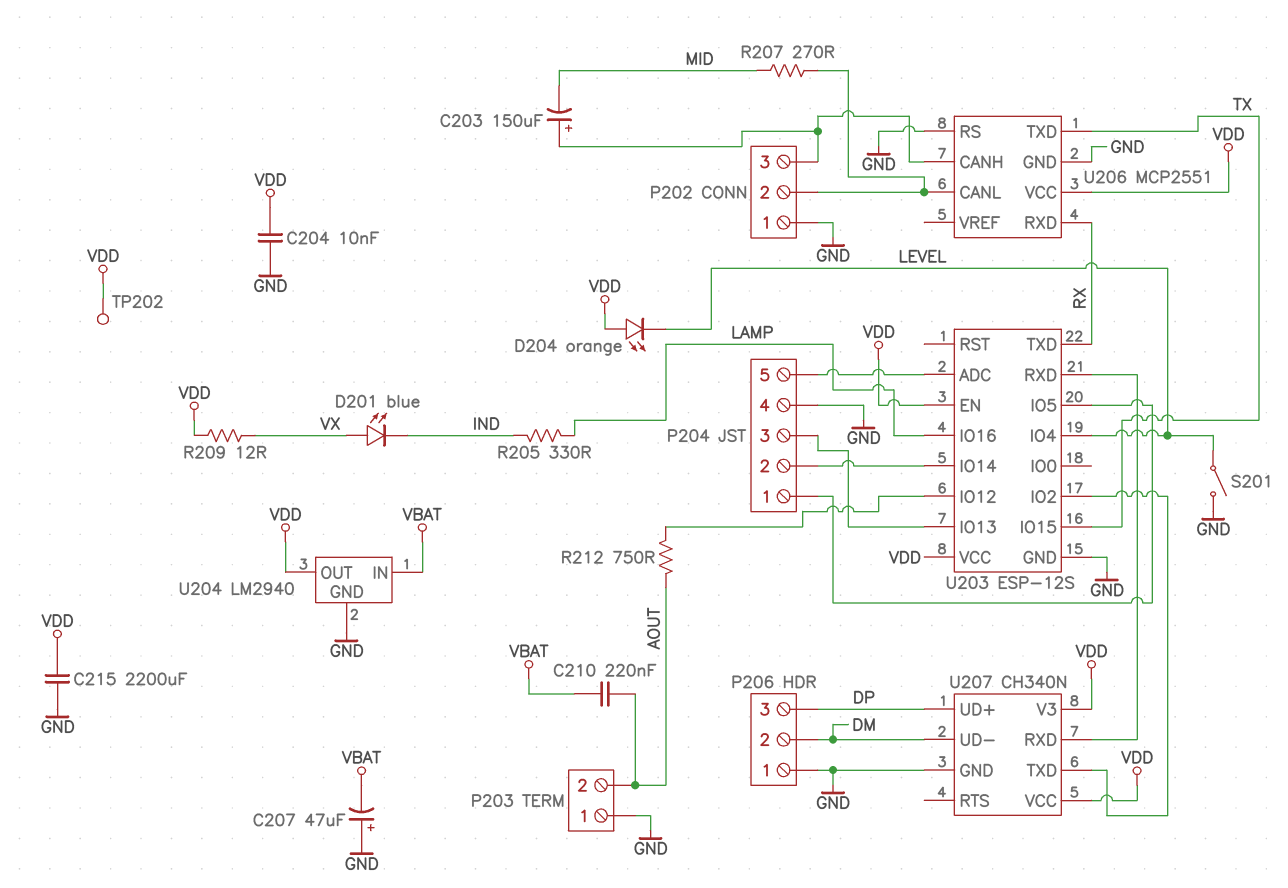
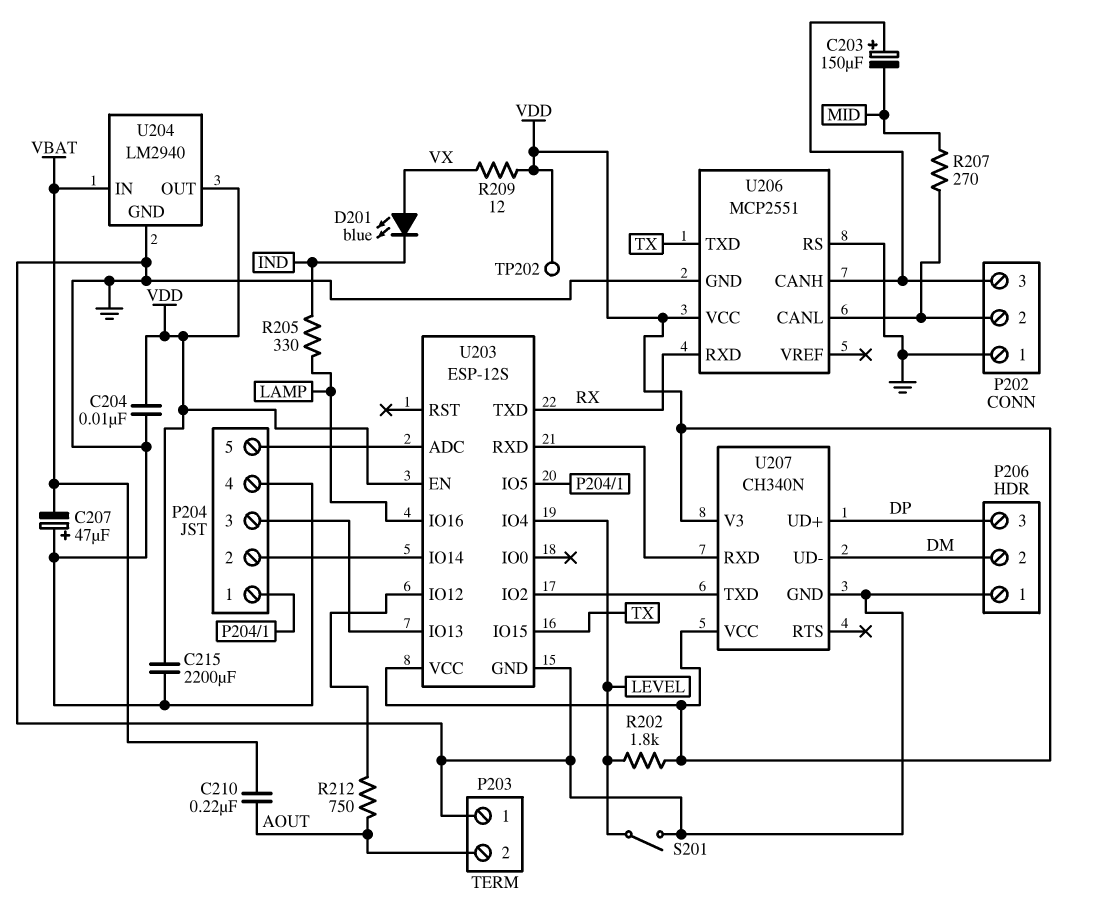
D204: LED orange (A VDD, K LEVEL) -> none
R202: none -> 1.8k (LEVEL, VDD)

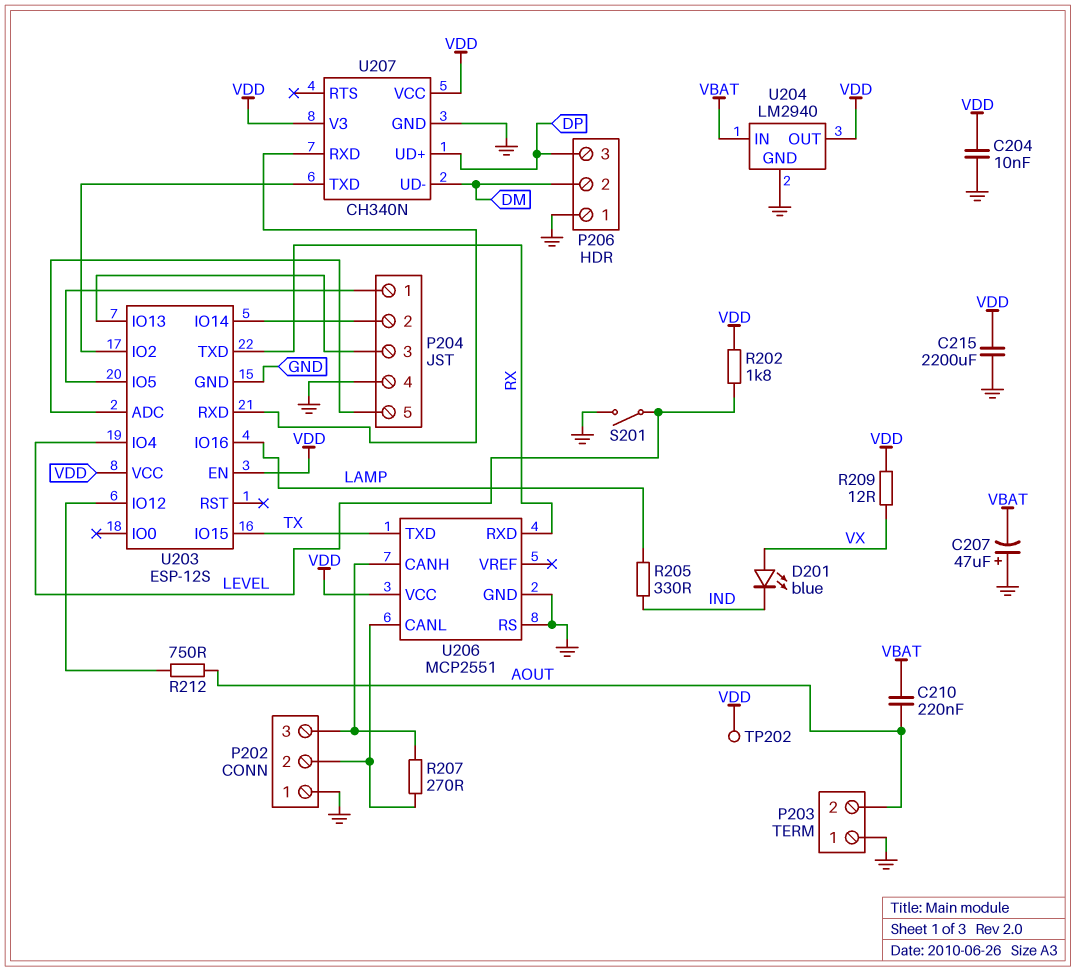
C203: 150uF (plus P202/3, minus MID) -> none
R207: 270 (MID, P202/2) -> 270 (P202/2, P202/3)

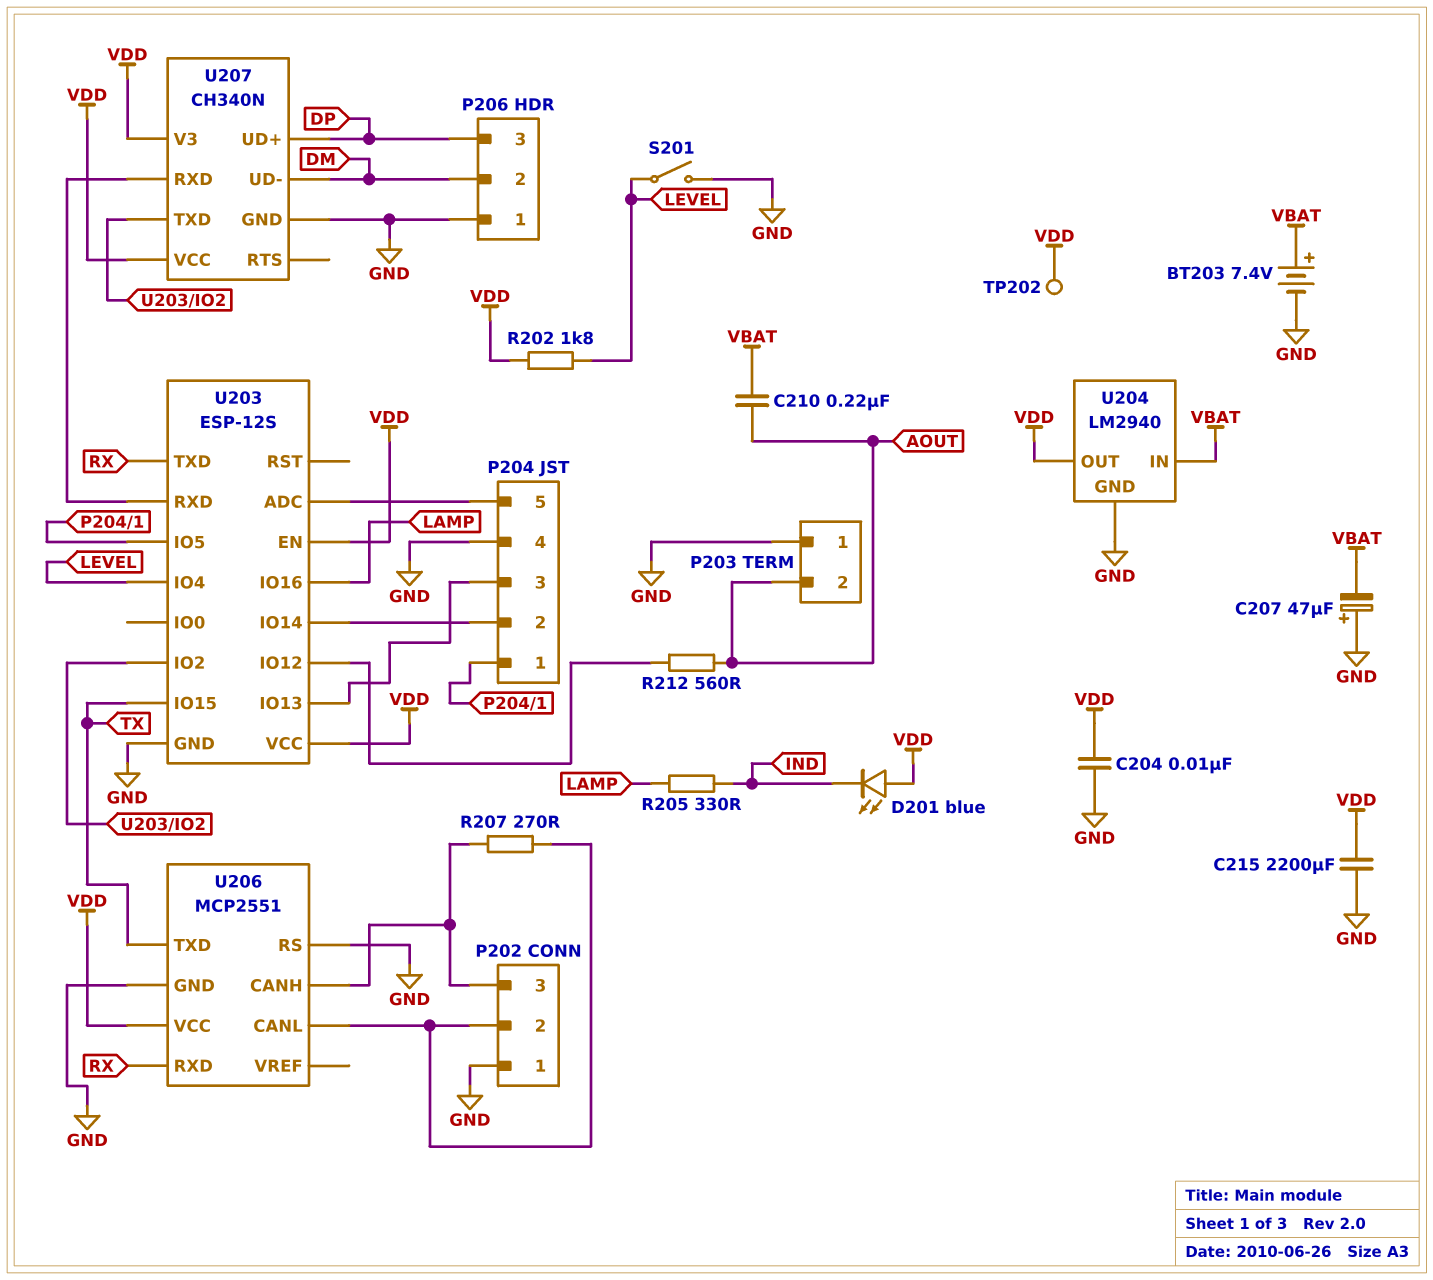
BT203: none -> 7.4V (plus VBAT, minus GND)
D201: LED blue (A VX, K IND) -> LED blue (A VDD, K IND)
R209: 12 (VDD, VX) -> none
R212: 750 (AOUT, U203/IO12) -> 560 (AOUT, U203/IO12)

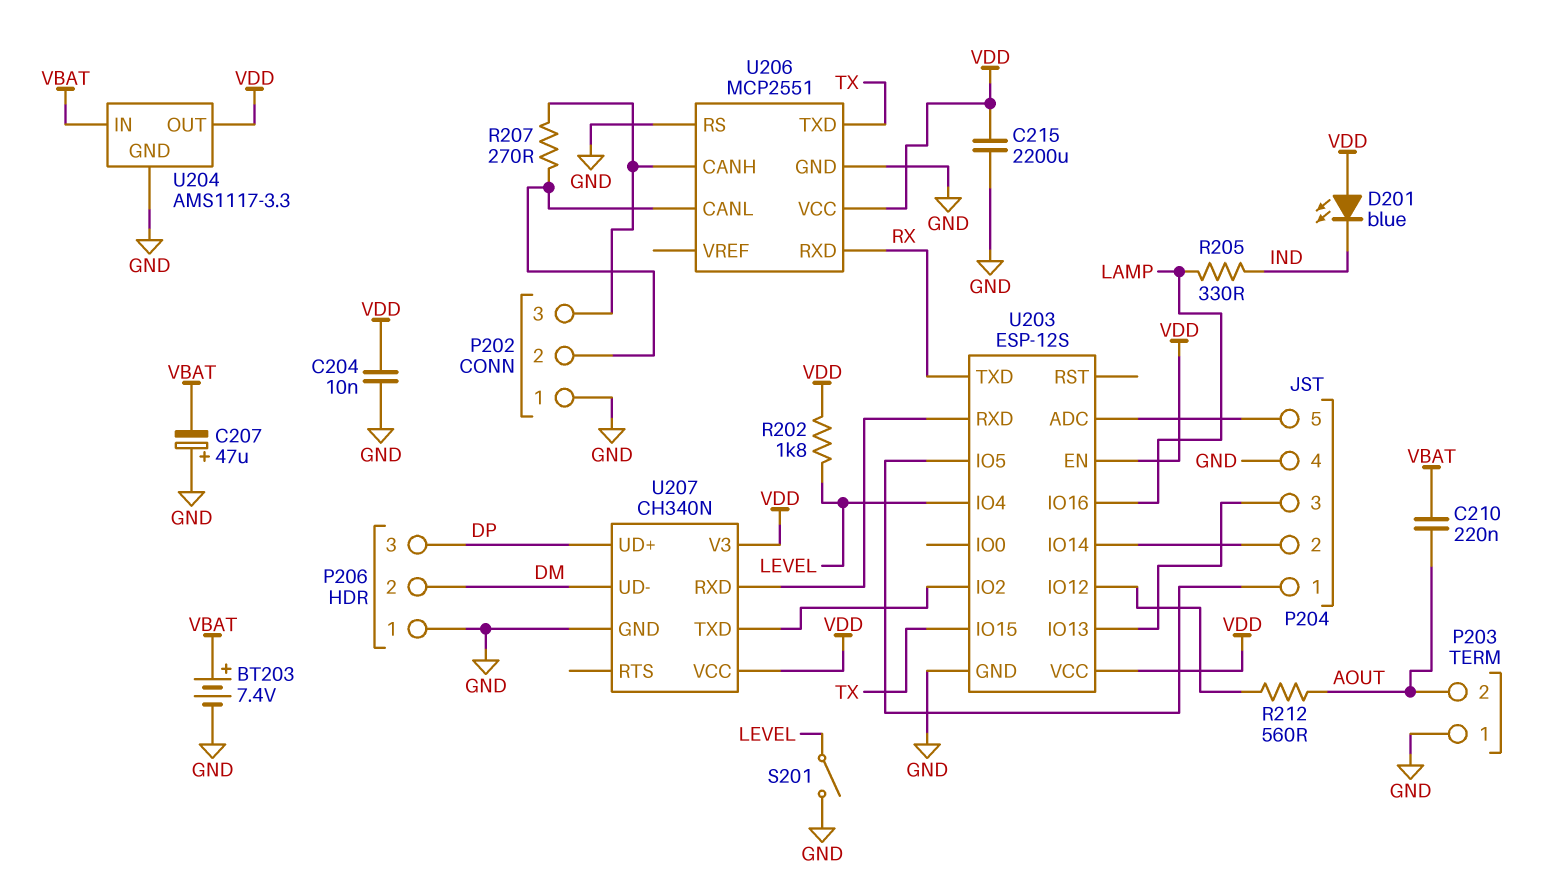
TP202: test point (VDD) -> none
U204: LM2940 -> AMS1117-3.3

